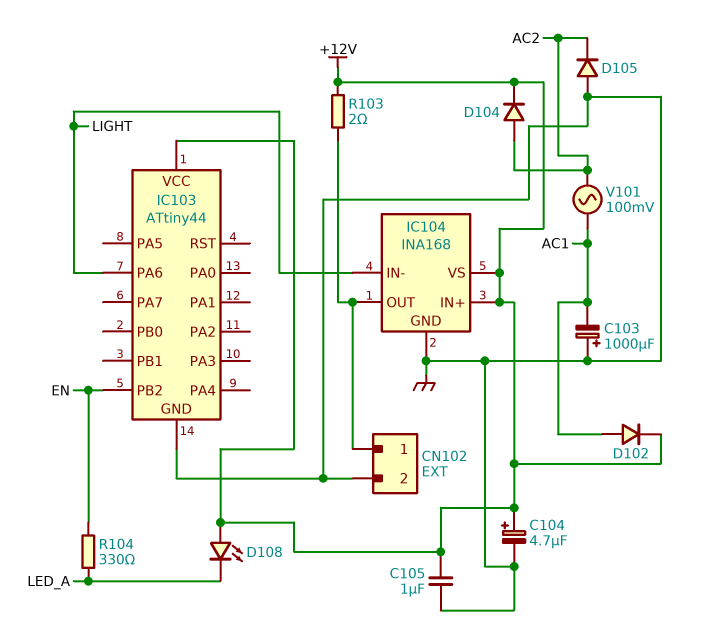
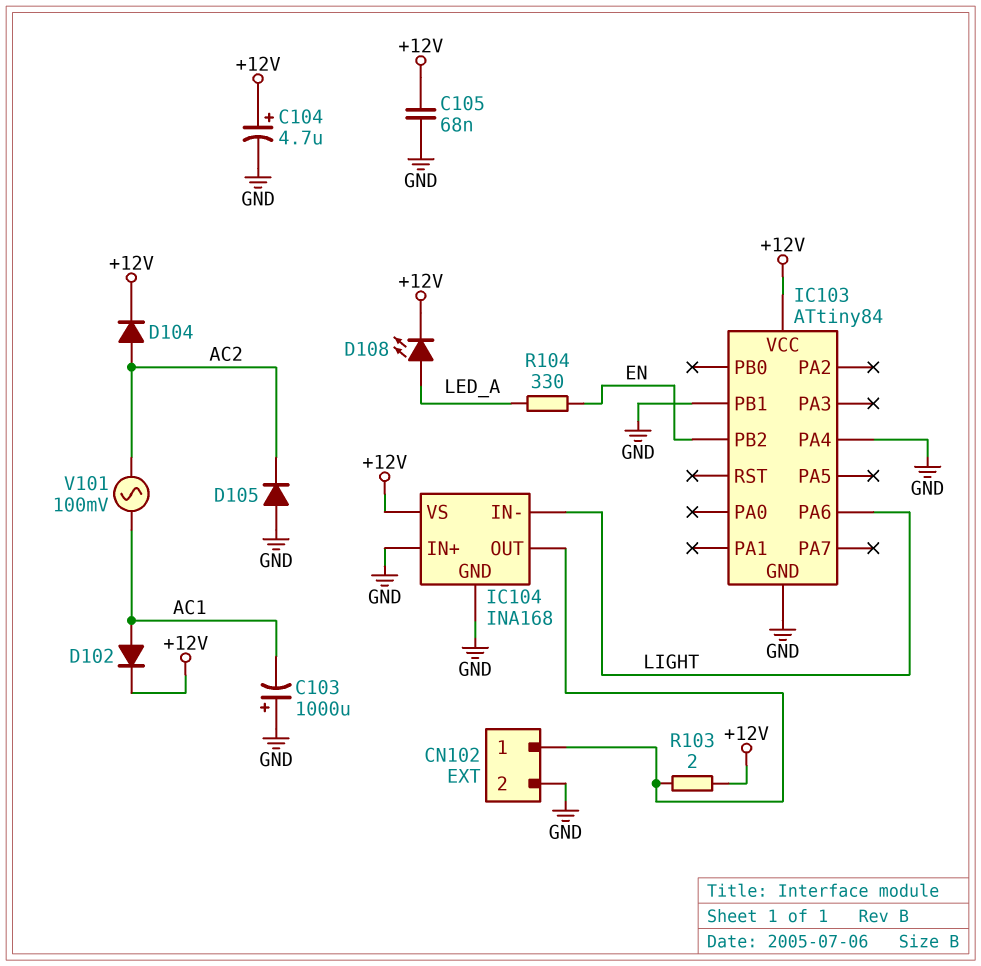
C105: 1uF (+12V, GND) -> 68nF (+12V, GND)
D108: LED (A +12V, K LED_A) -> LED (A LED_A, K +12V)
IC103: ATtiny44 -> ATtiny84
IC103 pin PA4: none -> GND
IC103 pin PB1: none -> GND
IC104 pin IN+: +12V -> GND

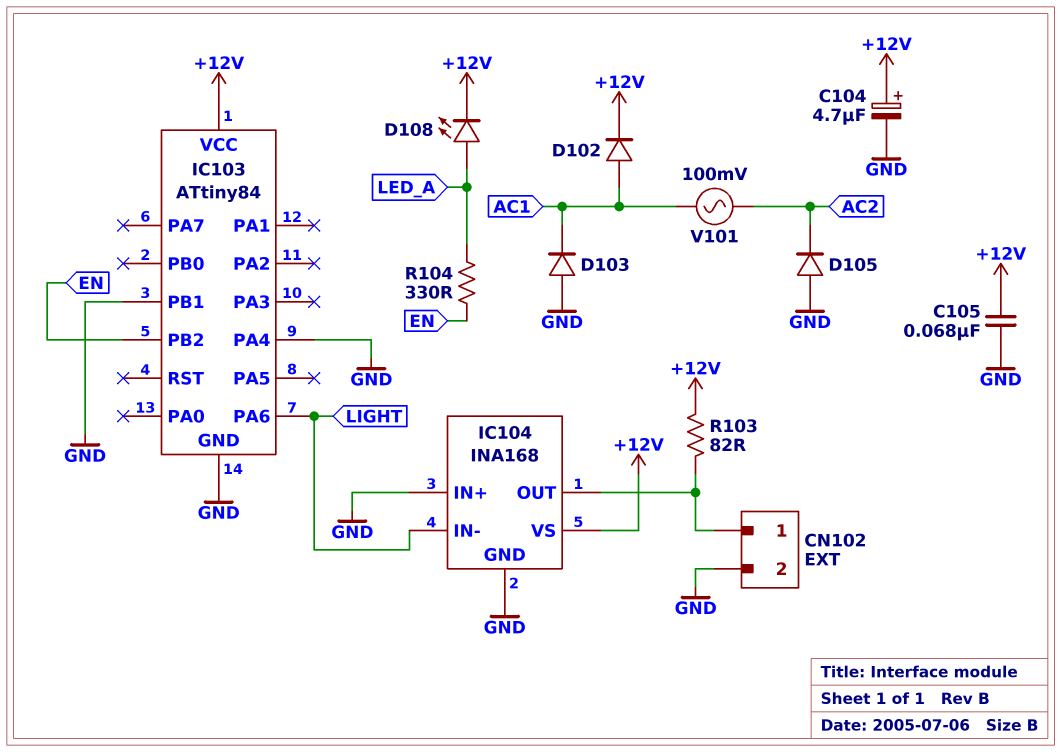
C103: 1000uF (plus GND, minus AC1) -> none
D103: none -> diode (A GND, K AC1)
D104: diode (A AC2, K +12V) -> none
R103: 2 (+12V, CN102/1) -> 82 (+12V, CN102/1)

